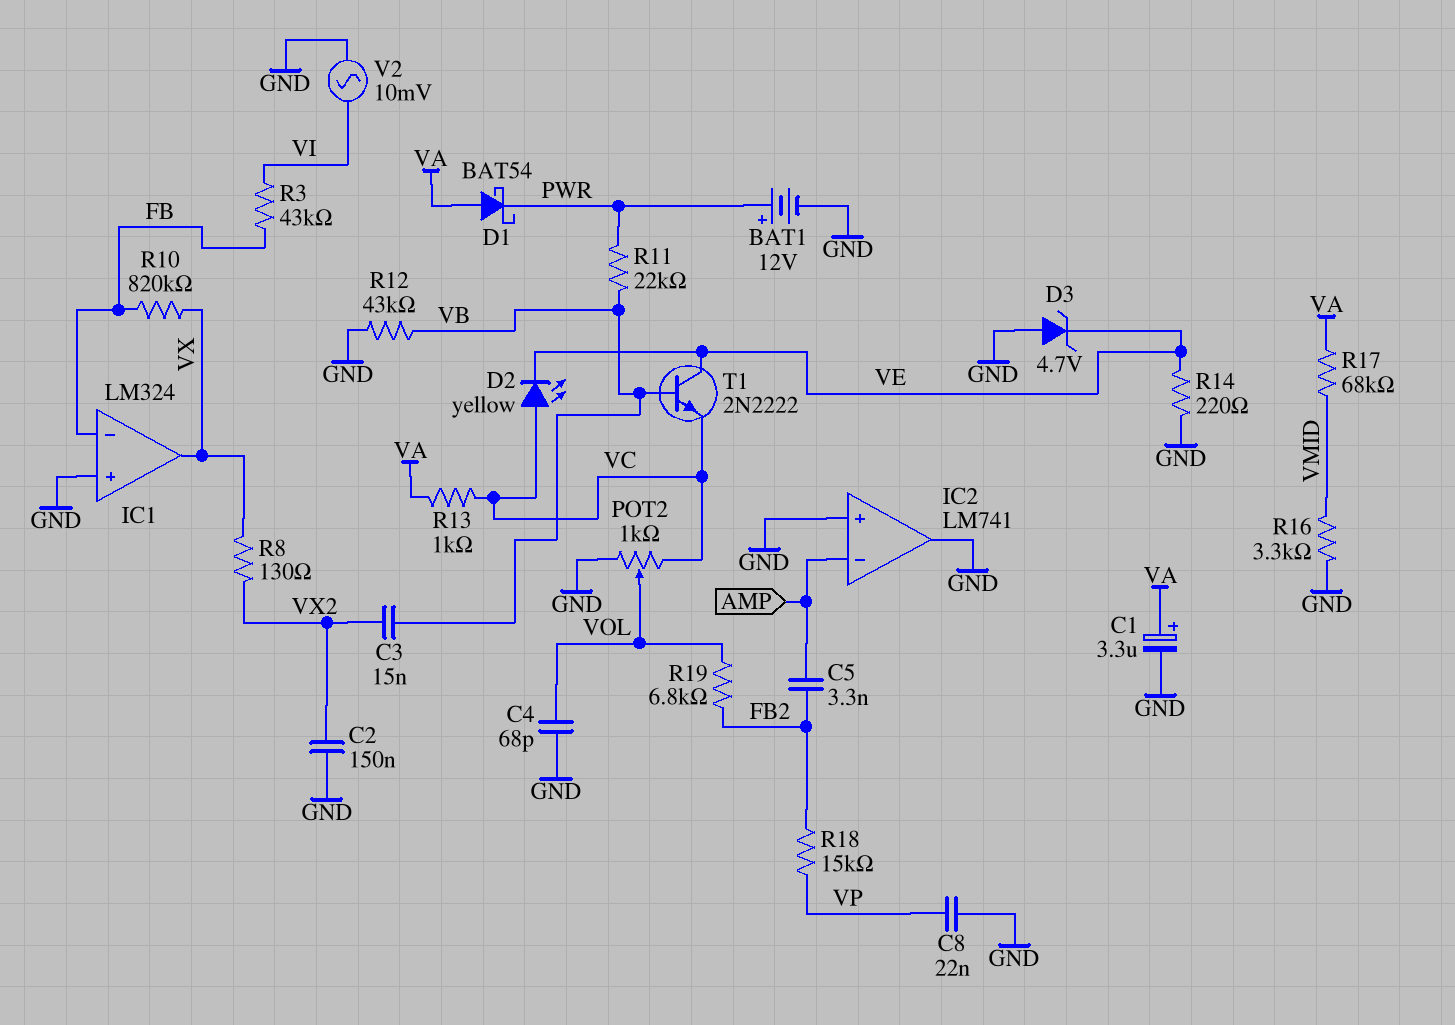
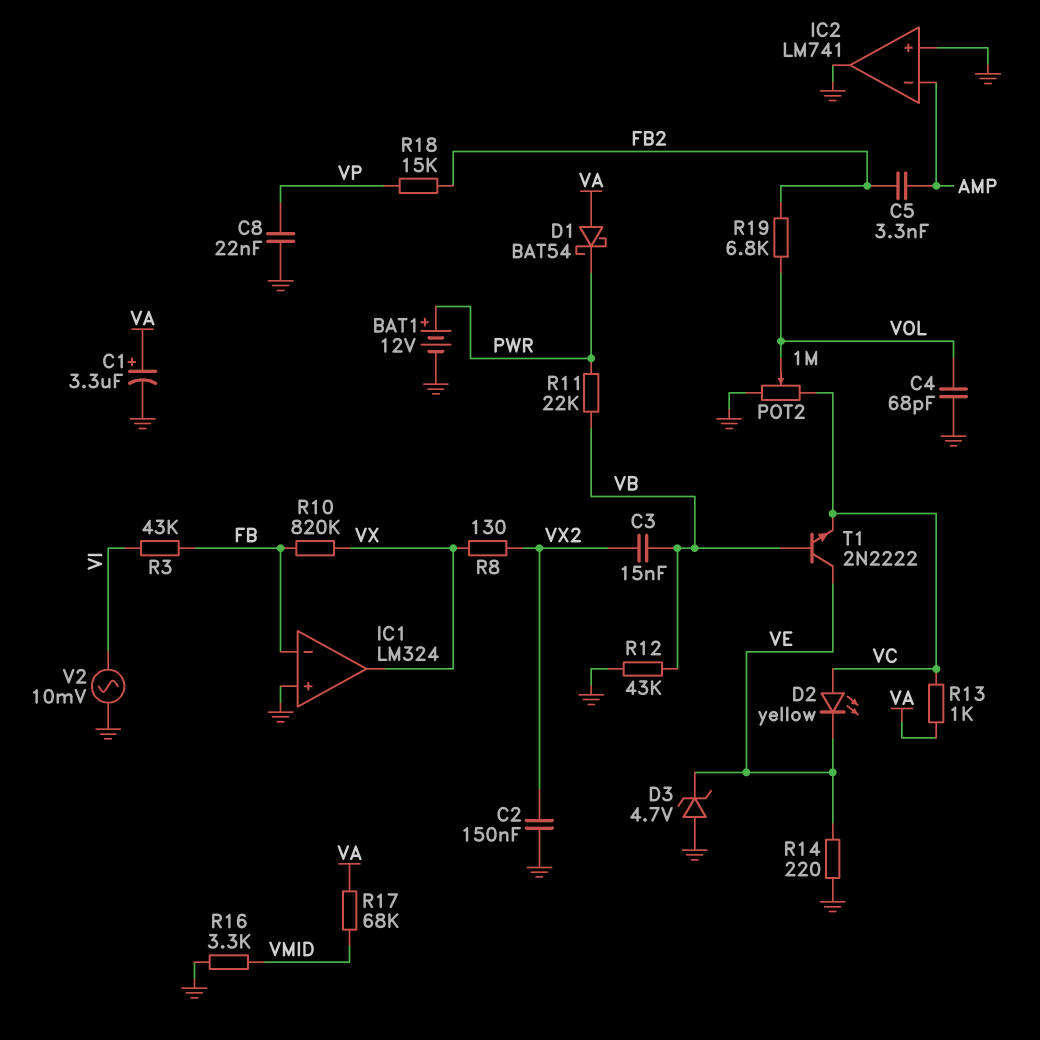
POT2: 1k (GND, VC, wiper VOL) -> 1M (GND, VC, wiper VOL)

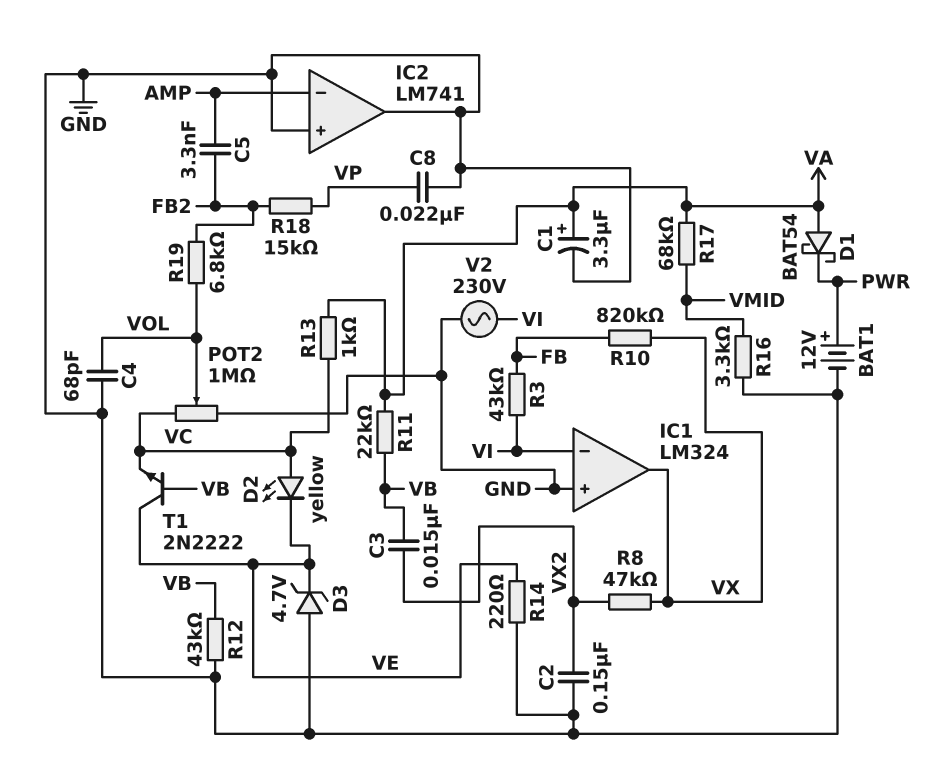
IC1 pin in-: FB -> VI
R8: 130 (VX, VX2) -> 47k (VX, VX2)
R11: 22k (PWR, VB) -> 22k (VA, VB)
V2: AC 10mV (GND, VI) -> AC 230V (GND, VI)

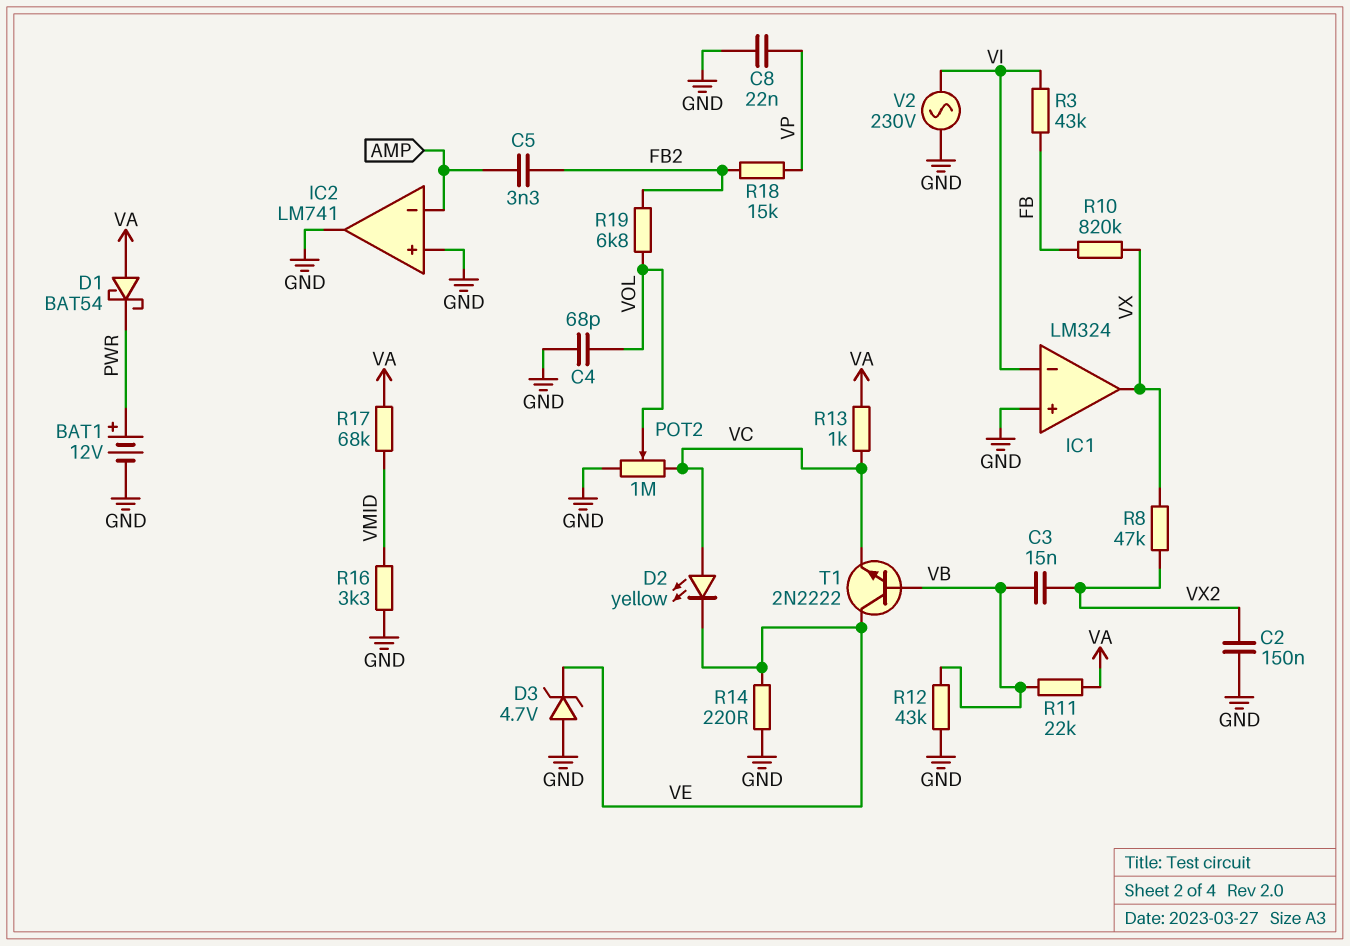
C1: 3.3uF (plus VA, minus GND) -> none

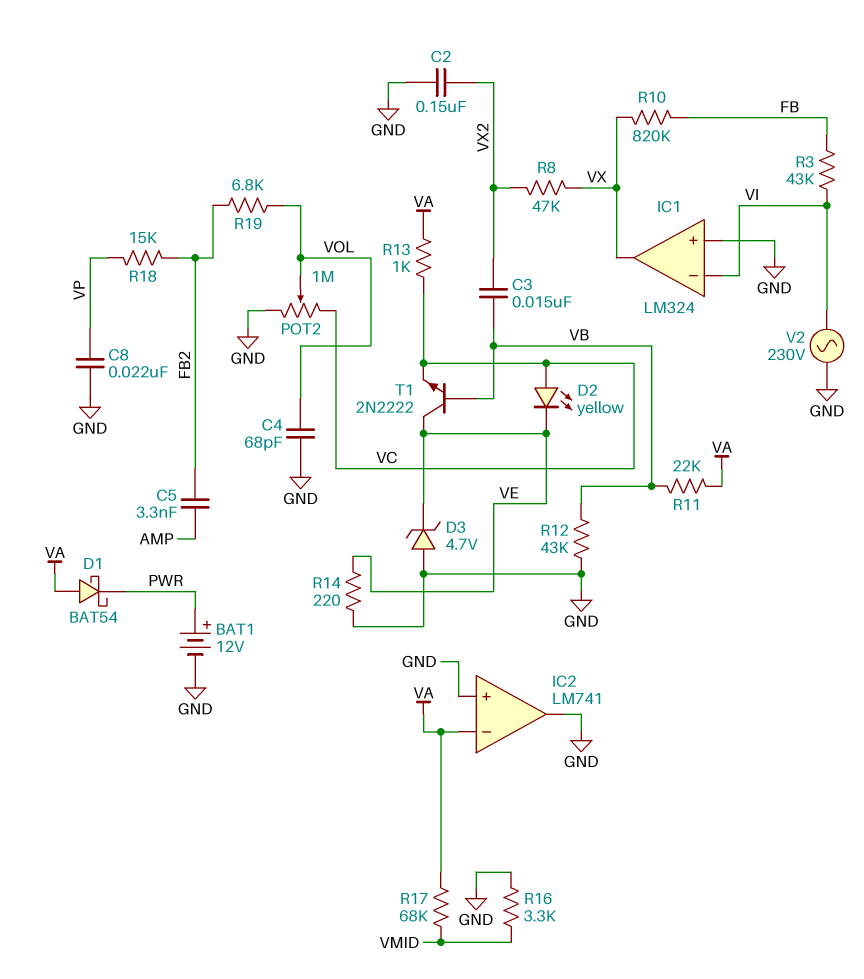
IC2 pin in-: AMP -> VA

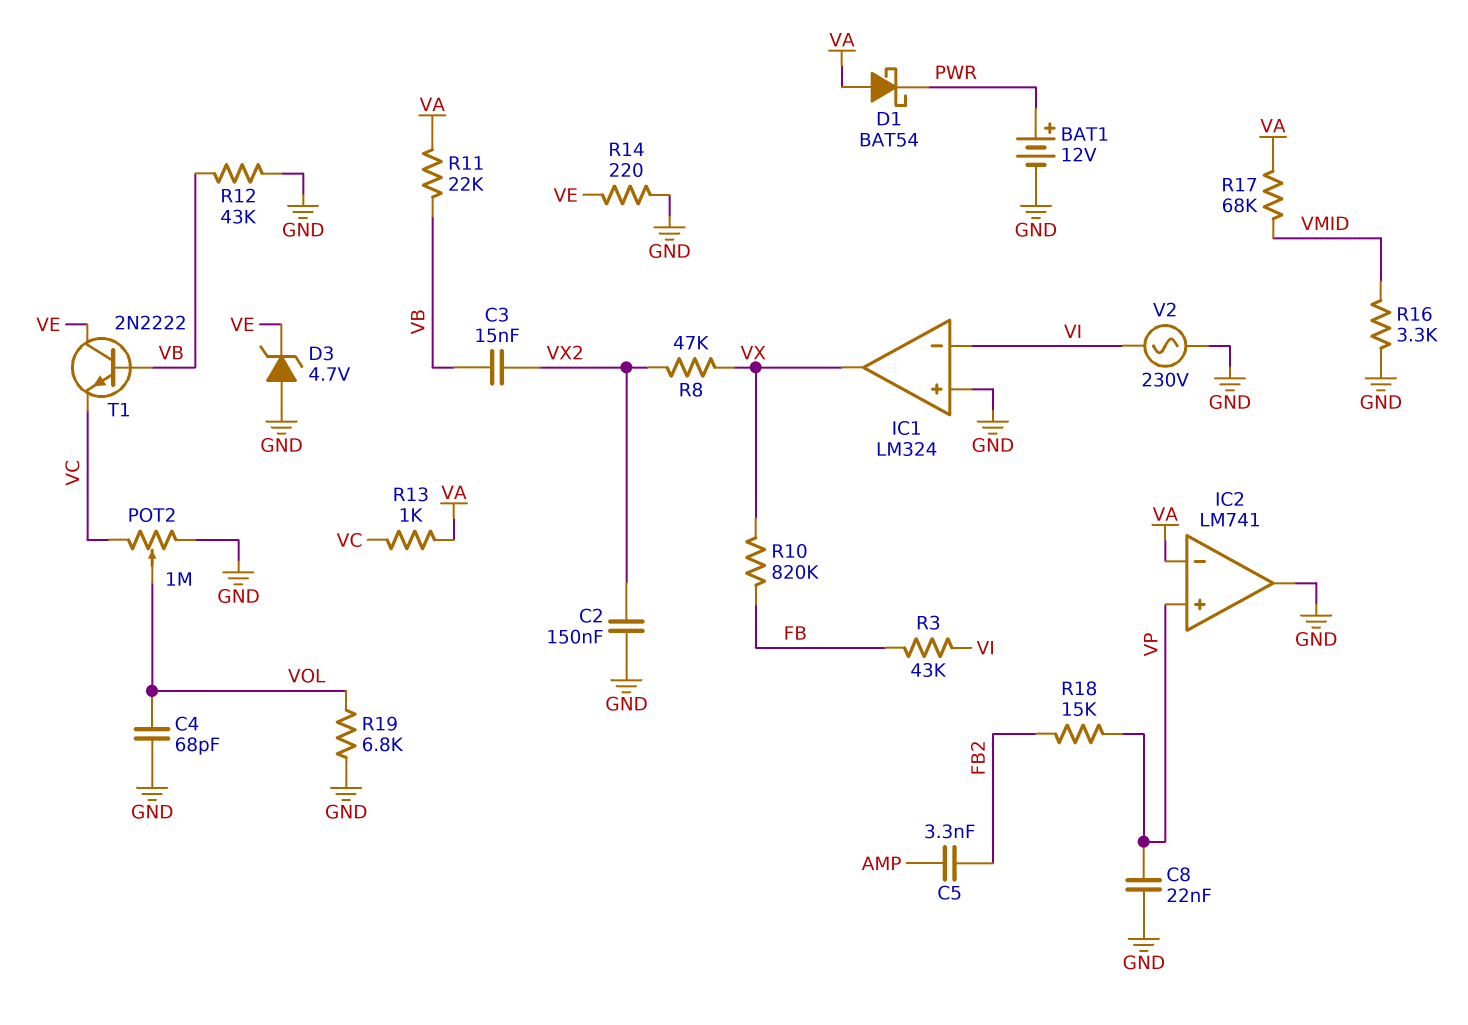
D2: LED yellow (A VC, K VE) -> none
IC2 pin in+: GND -> VP
R19: 6.8k (FB2, VOL) -> 6.8k (GND, VOL)

